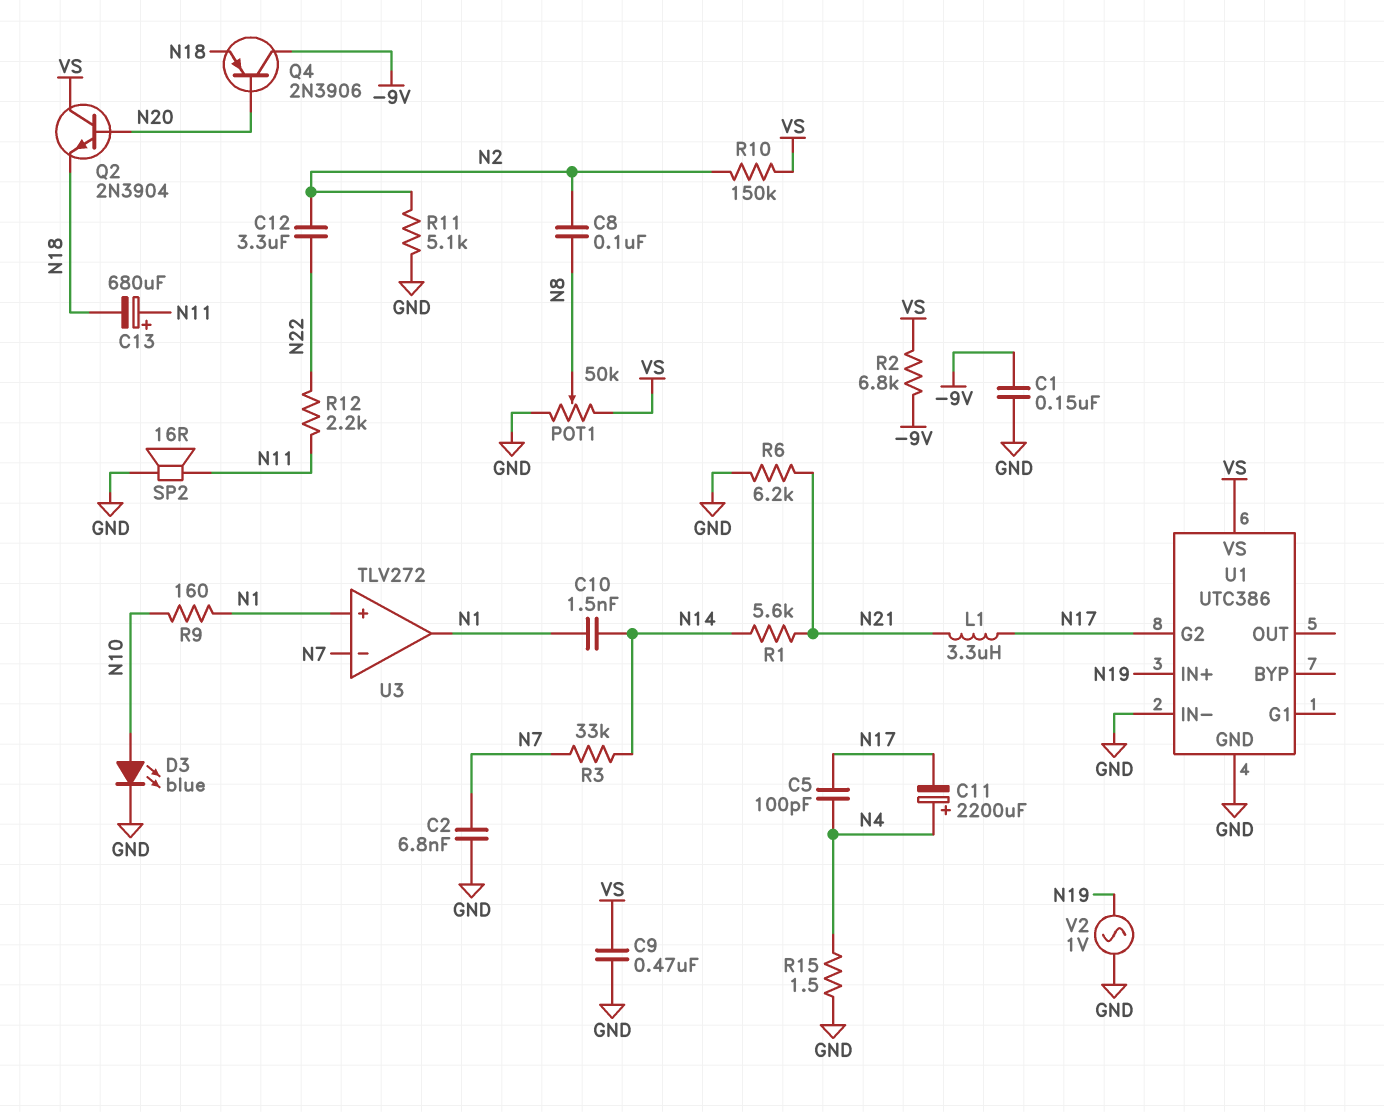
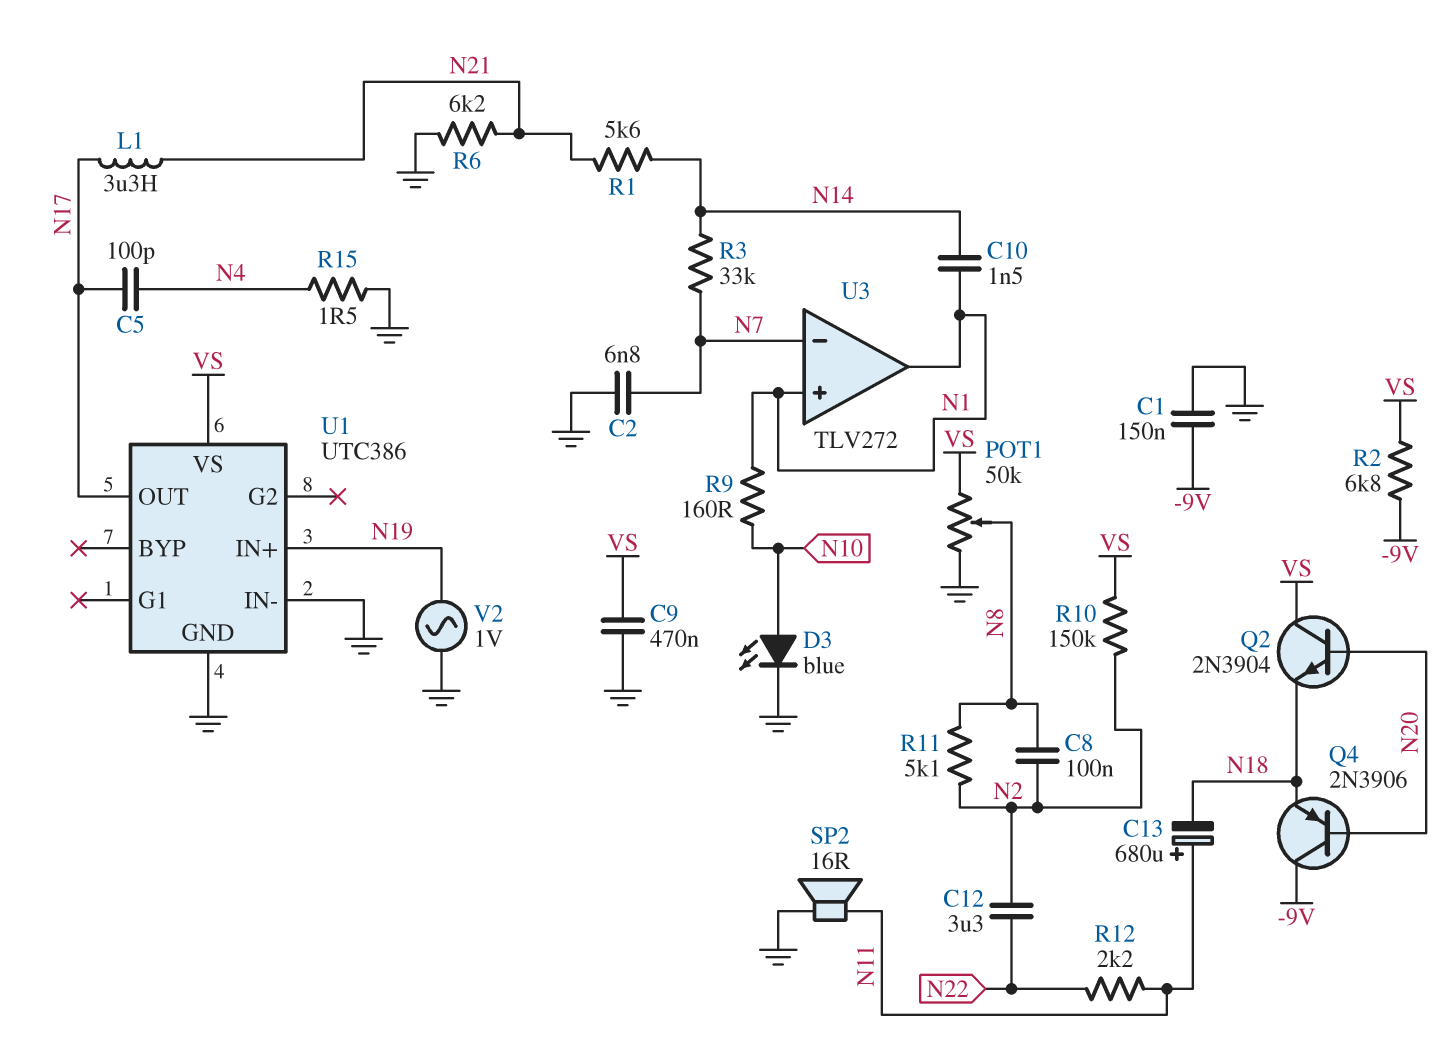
C11: 2200uF (plus N4, minus N17) -> none
R11: 5.1k (GND, N2) -> 5.1k (N2, N8)
U1 pin G2: N17 -> none
U1 pin OUT: none -> N17

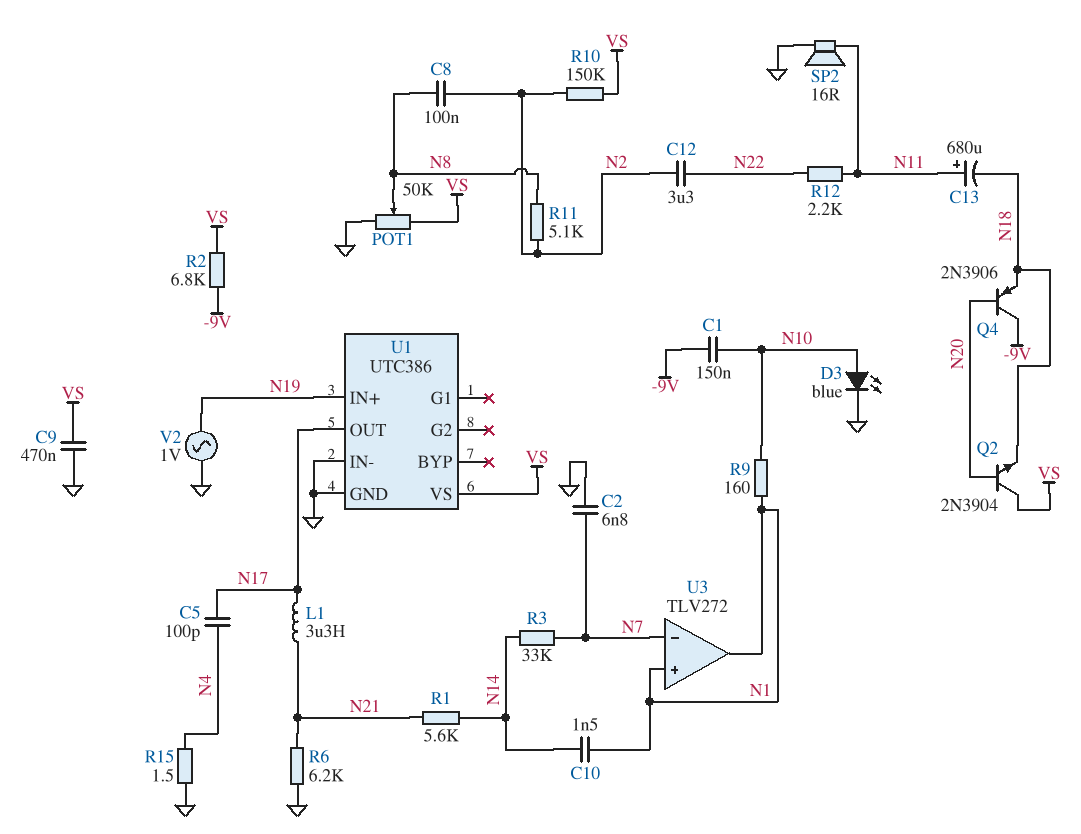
C1: 150nF (-9V, GND) -> 150nF (-9V, N10)

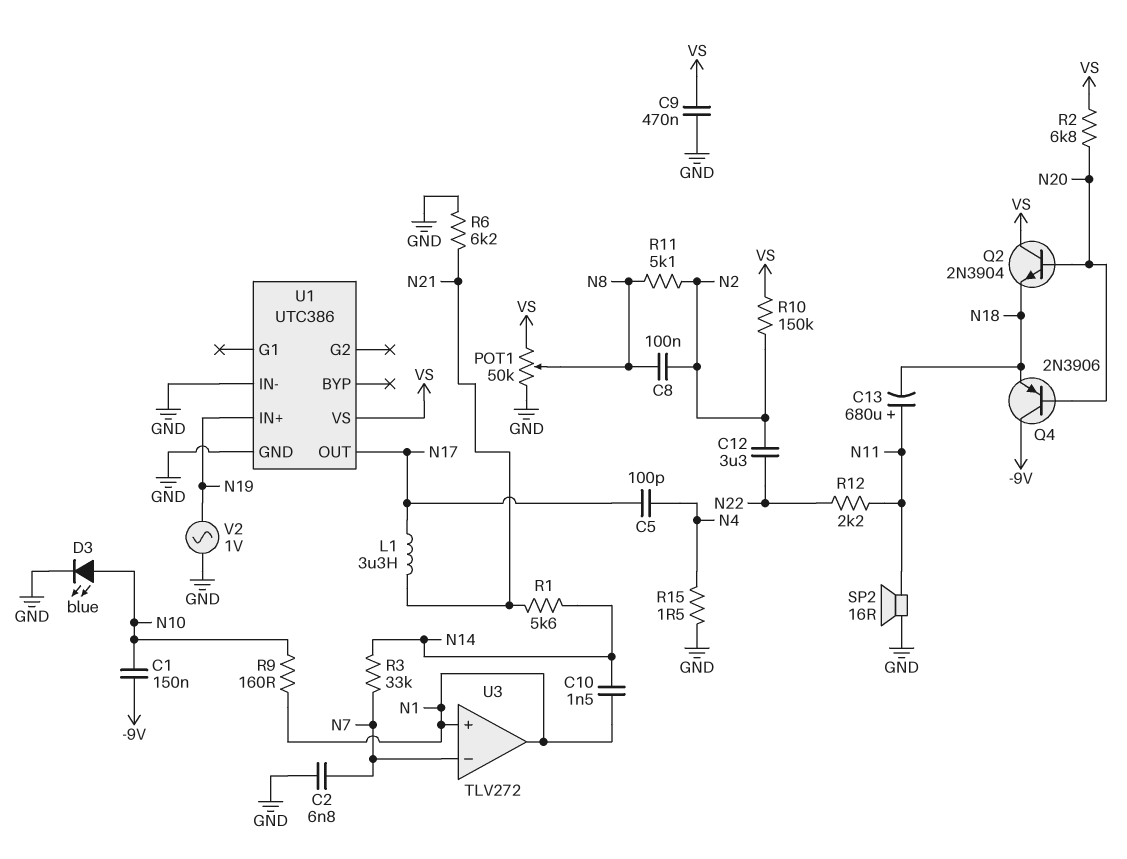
R2: 6.8k (-9V, VS) -> 6.8k (N20, VS)

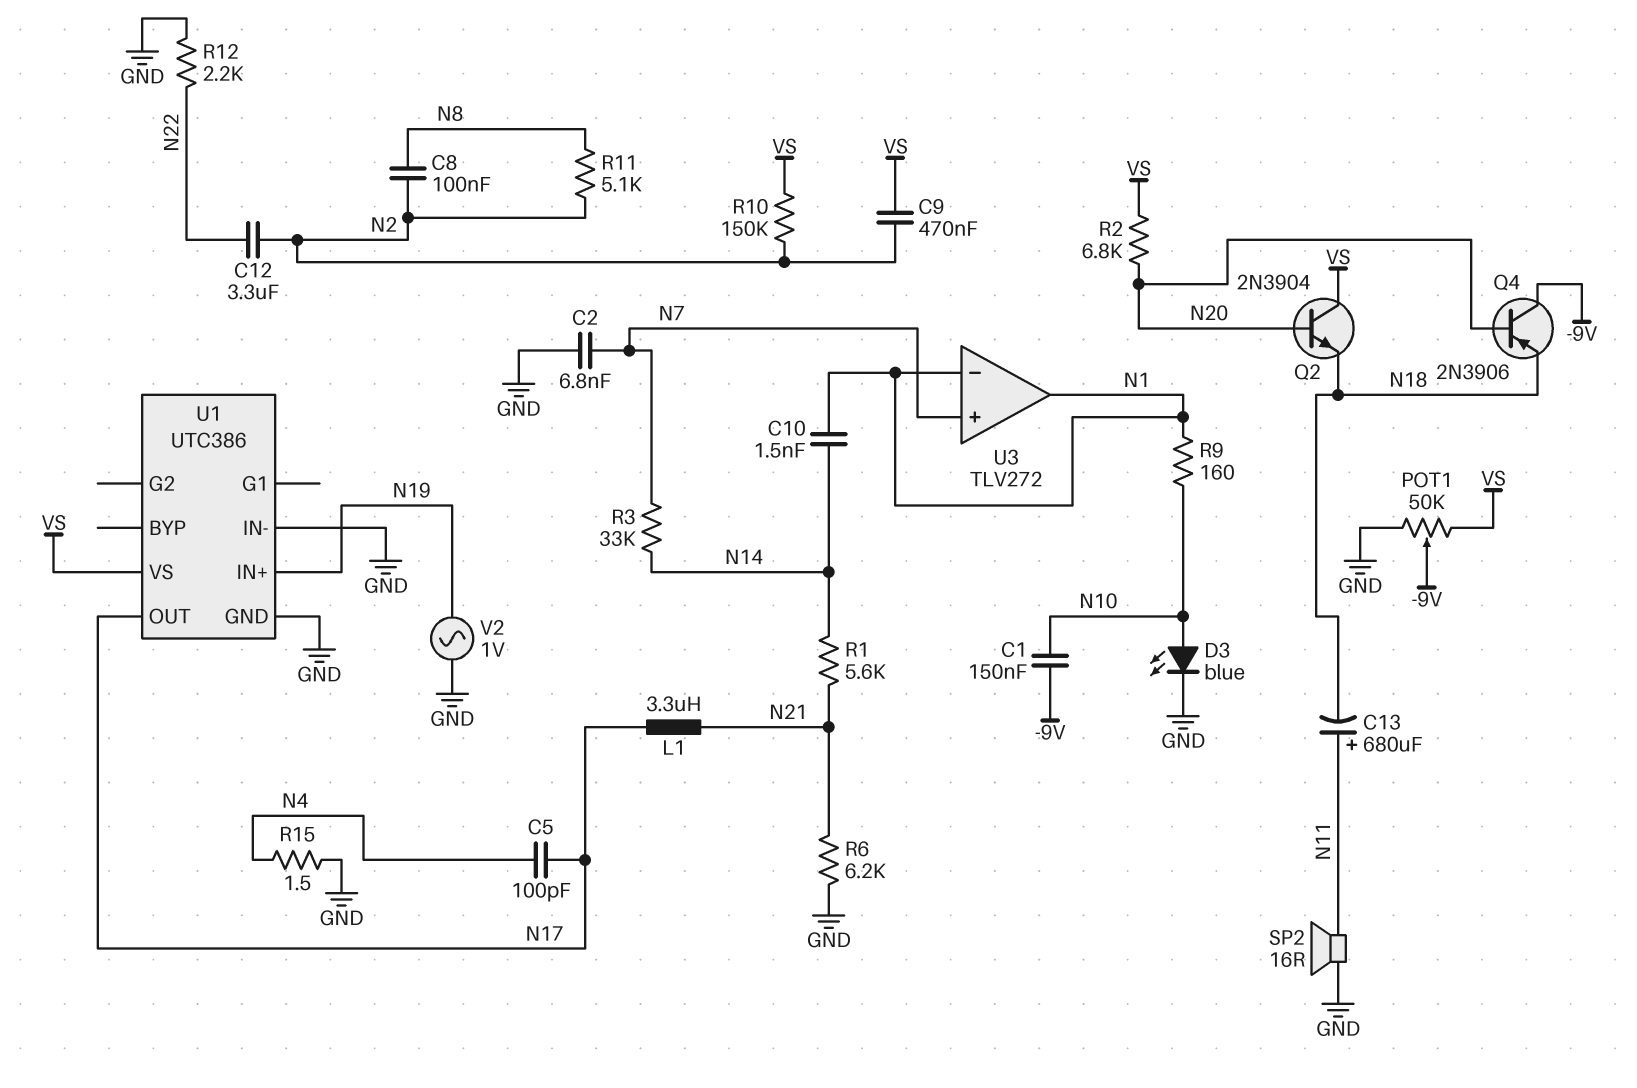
C9: 470nF (GND, VS) -> 470nF (N2, VS)
POT1: 50k (GND, VS, wiper N8) -> 50k (GND, VS, wiper -9V)
R12: 2.2k (N11, N22) -> 2.2k (GND, N22)
U3 pin in+: N1 -> N7
U3 pin in-: N7 -> N1

